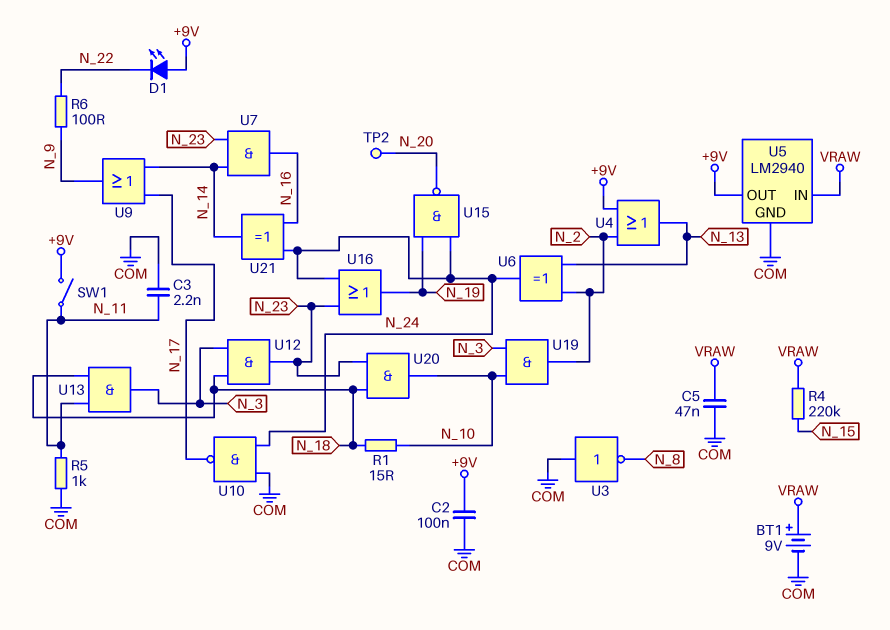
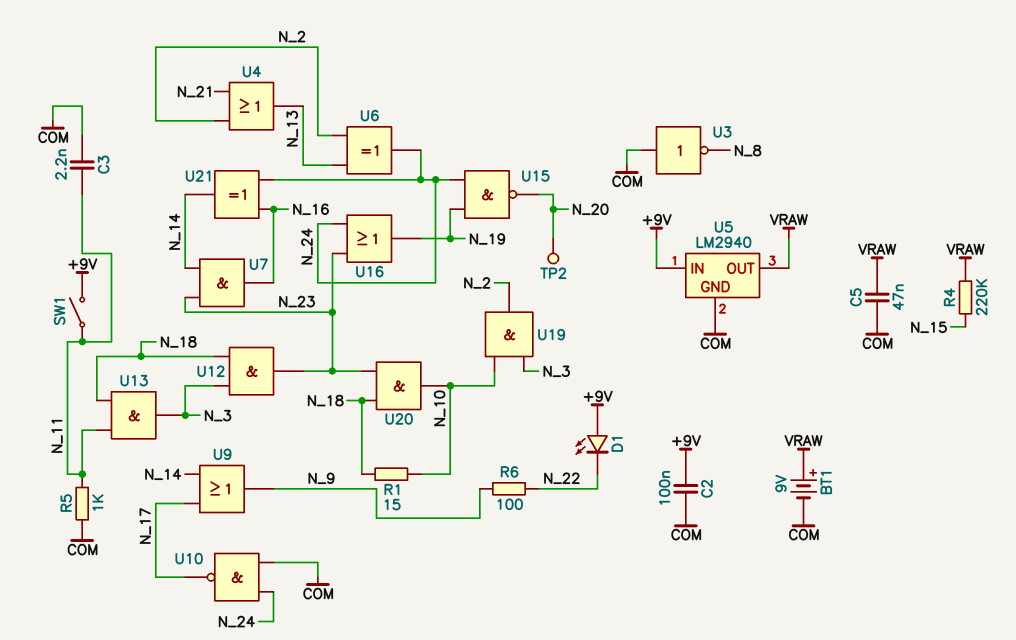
U4: OR (in +9V, in N_2, out N_13) -> OR (in N_2, in N_21, out N_13)
U5 pin IN: VRAW -> +9V
U5 pin OUT: +9V -> VRAW

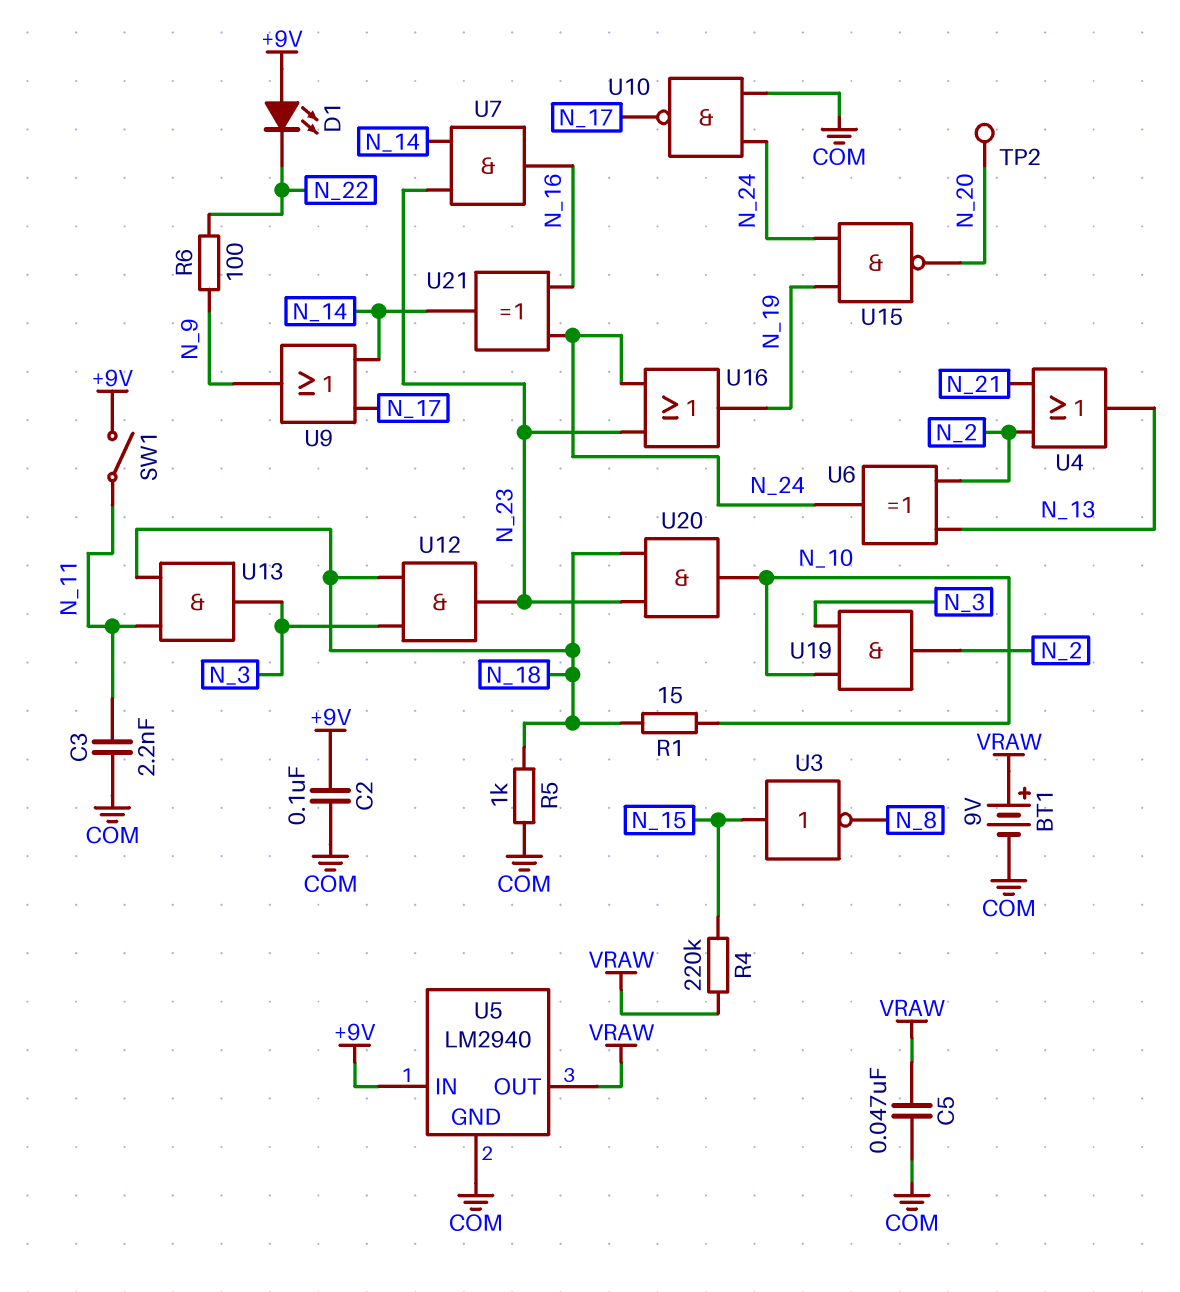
R5: 1k (COM, N_11) -> 1k (COM, N_18)
U3: NOT (in COM, out N_8) -> NOT (in N_15, out N_8)

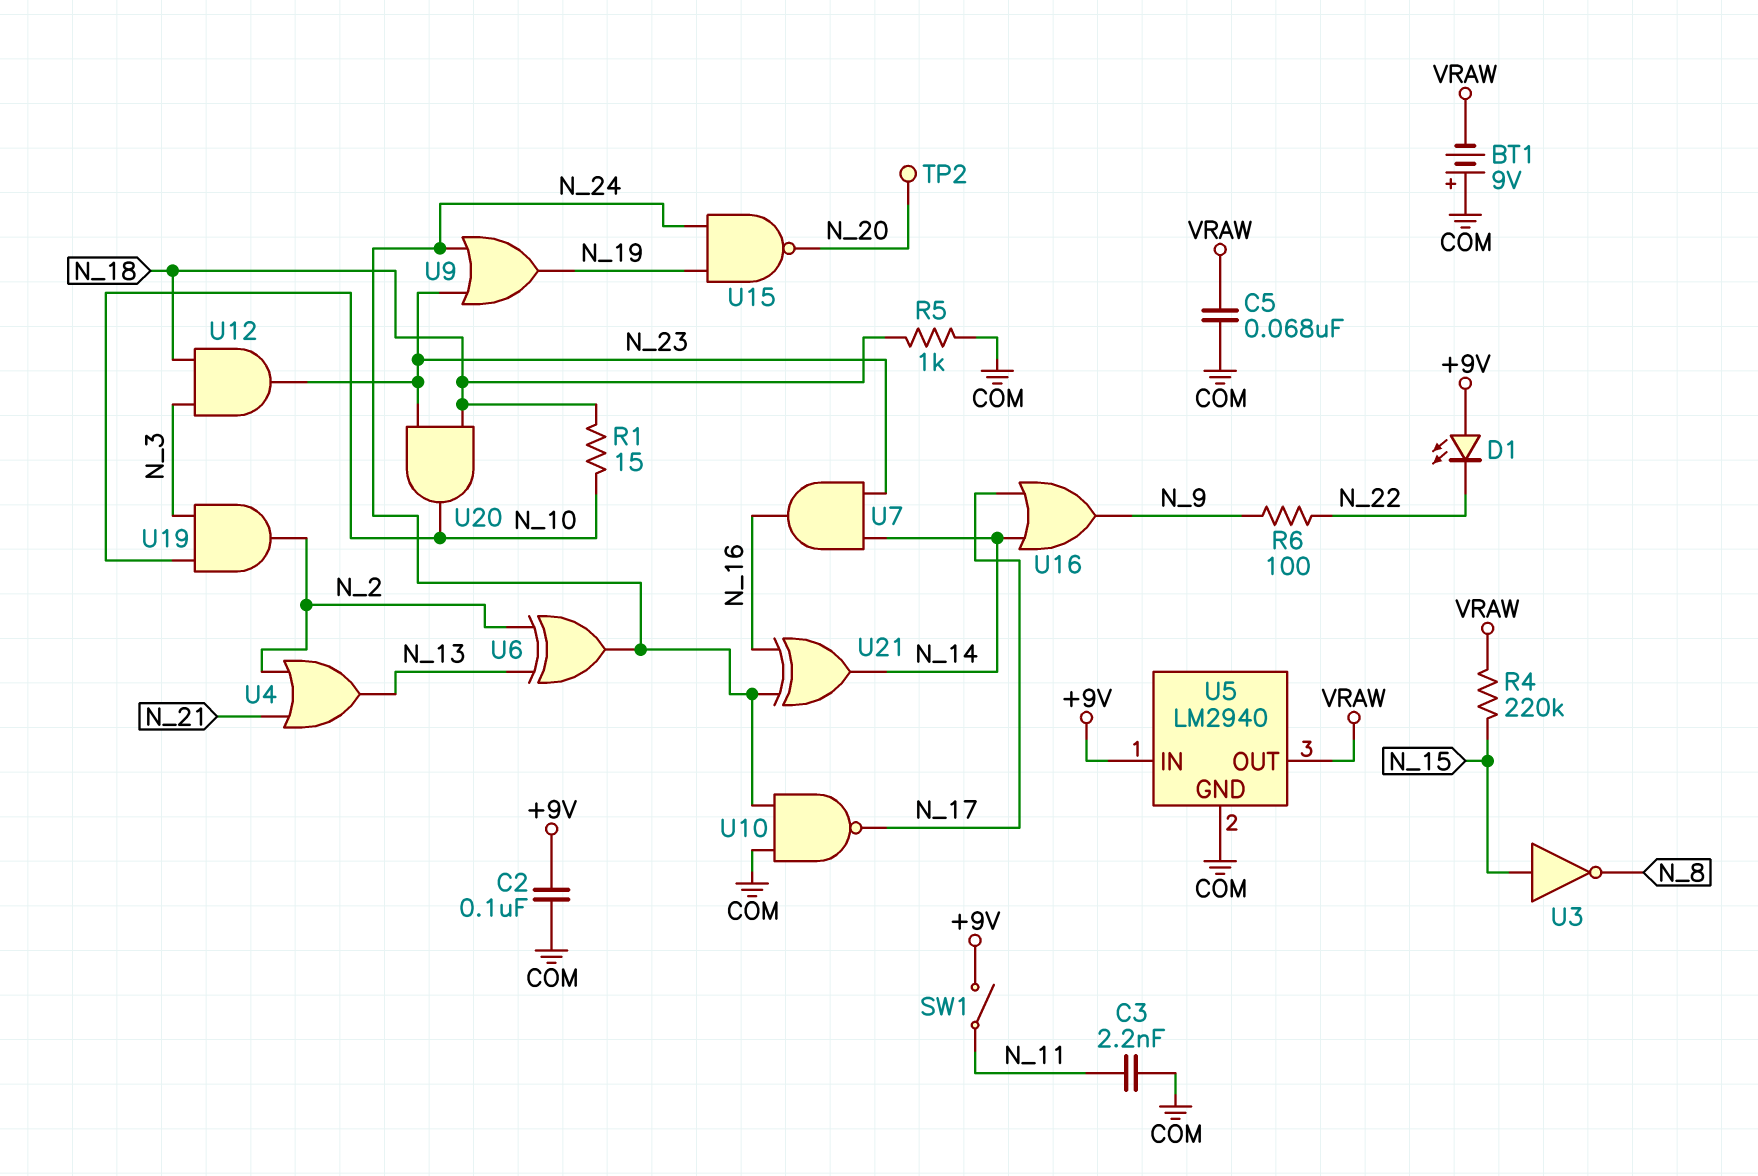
BT1: 9V (plus VRAW, minus COM) -> 9V (plus COM, minus VRAW)
C5: 47nF (COM, VRAW) -> 68nF (COM, VRAW)
U9: OR (in N_14, in N_17, out N_9) -> OR (in N_23, in N_24, out N_19)
U13: AND (in N_11, in N_18, out N_3) -> none
U16: OR (in N_23, in N_24, out N_19) -> OR (in N_14, in N_17, out N_9)

